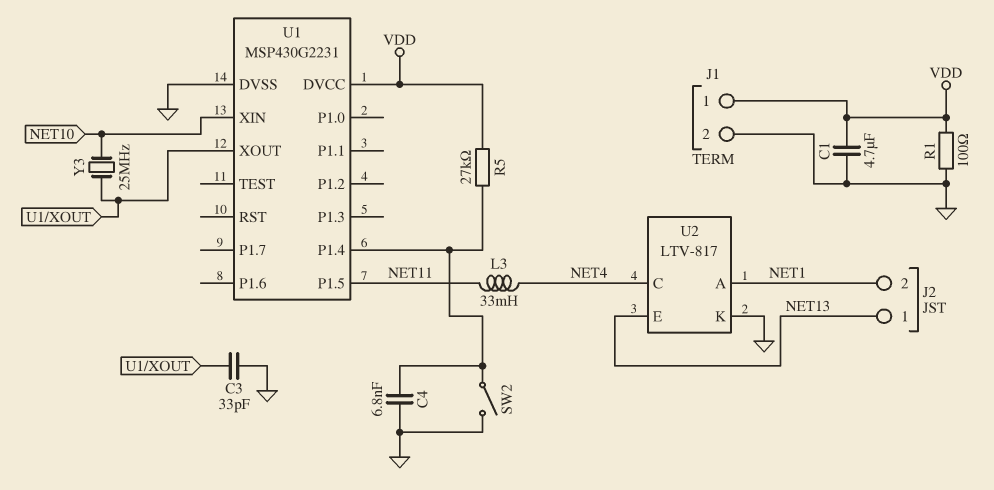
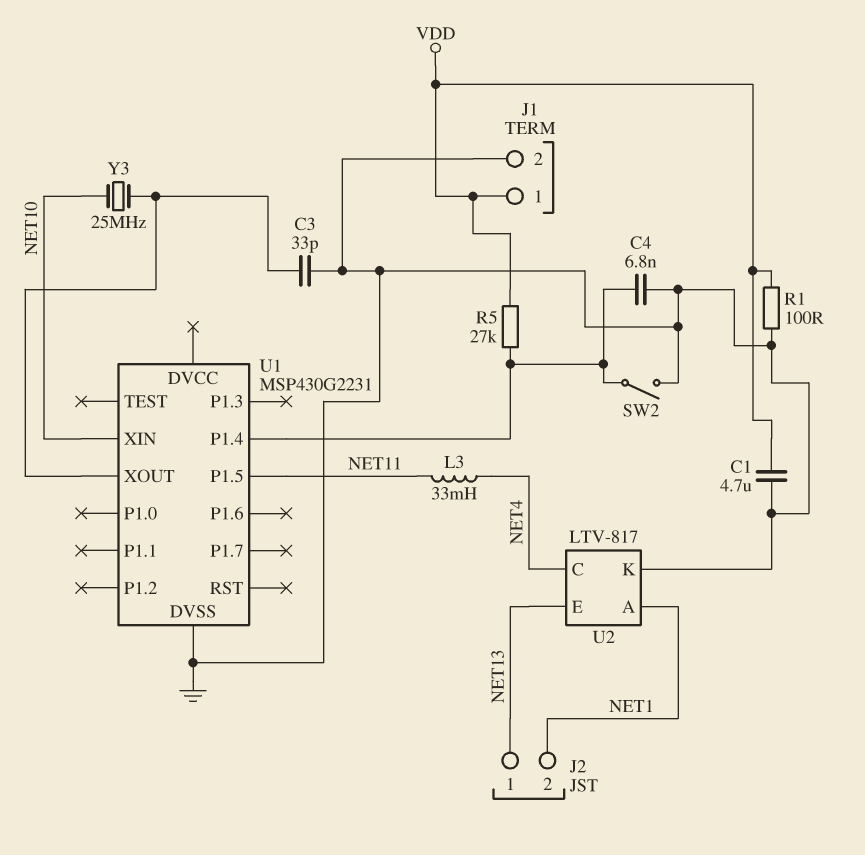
U1 pin DVCC: VDD -> none

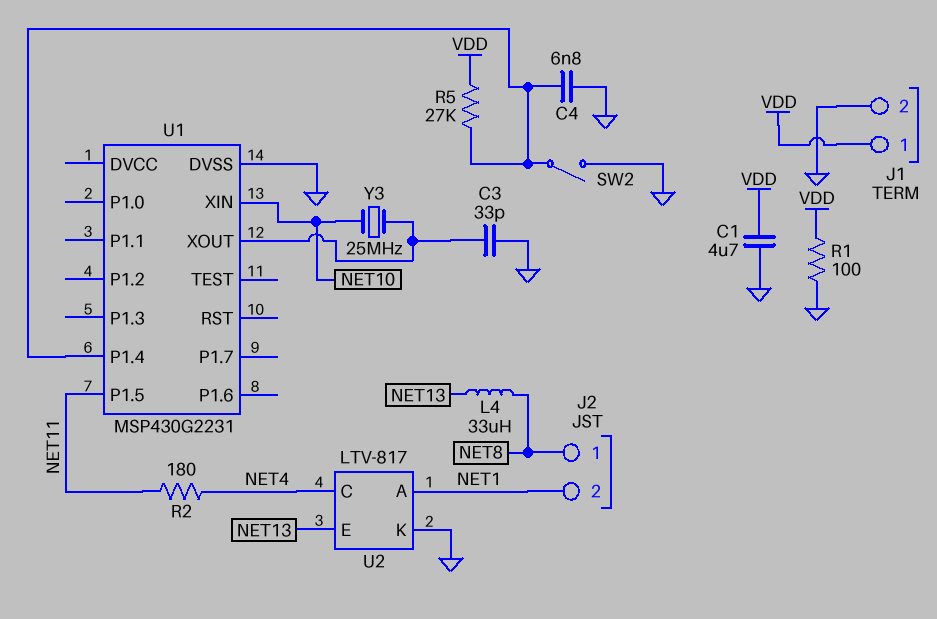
J2 pin 1: NET13 -> NET8
L3: 33mH (NET4, NET11) -> none
L4: none -> 33uH (NET8, NET13)
R2: none -> 180 (NET4, NET11)

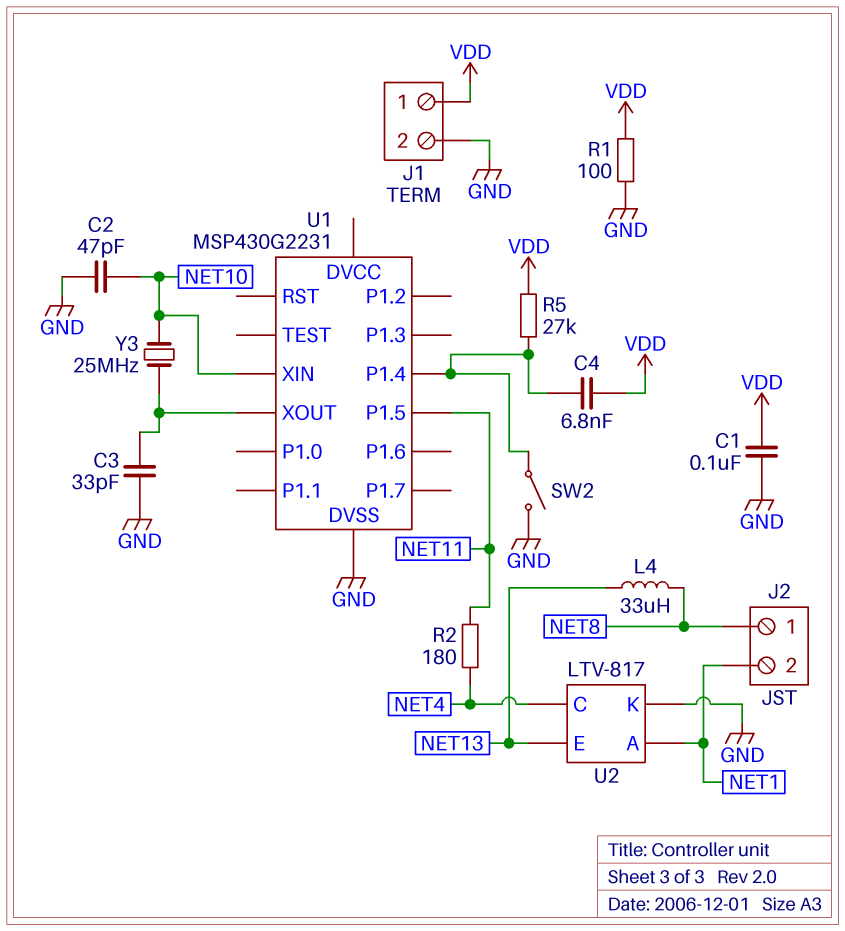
C1: 4.7uF (GND, VDD) -> 100nF (GND, VDD)
C2: none -> 47pF (GND, NET10)
C4: 6.8nF (GND, U1/P1.4) -> 6.8nF (U1/P1.4, VDD)

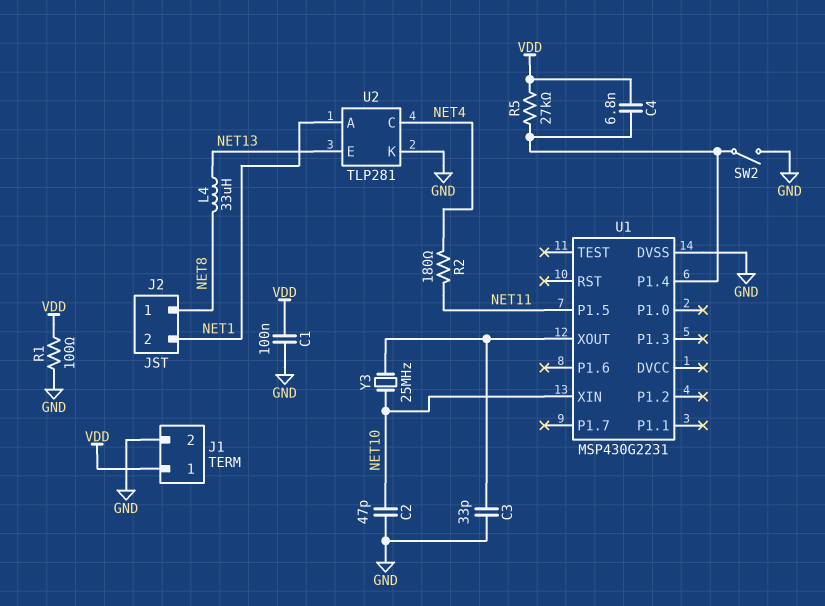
U2: LTV-817 -> TLP281

